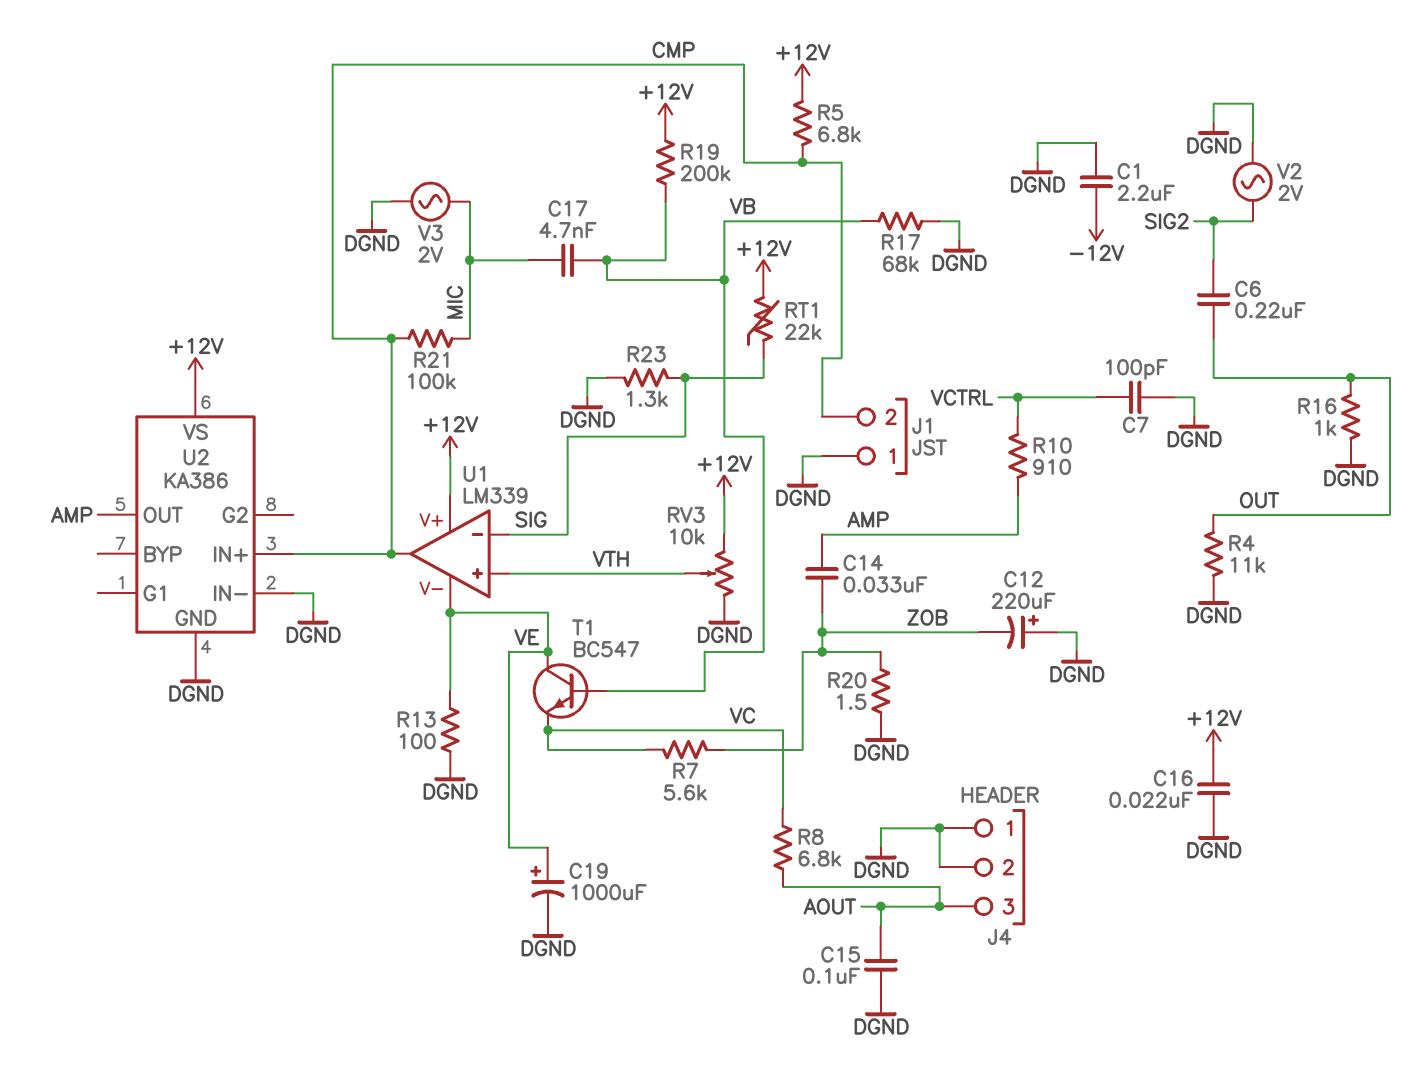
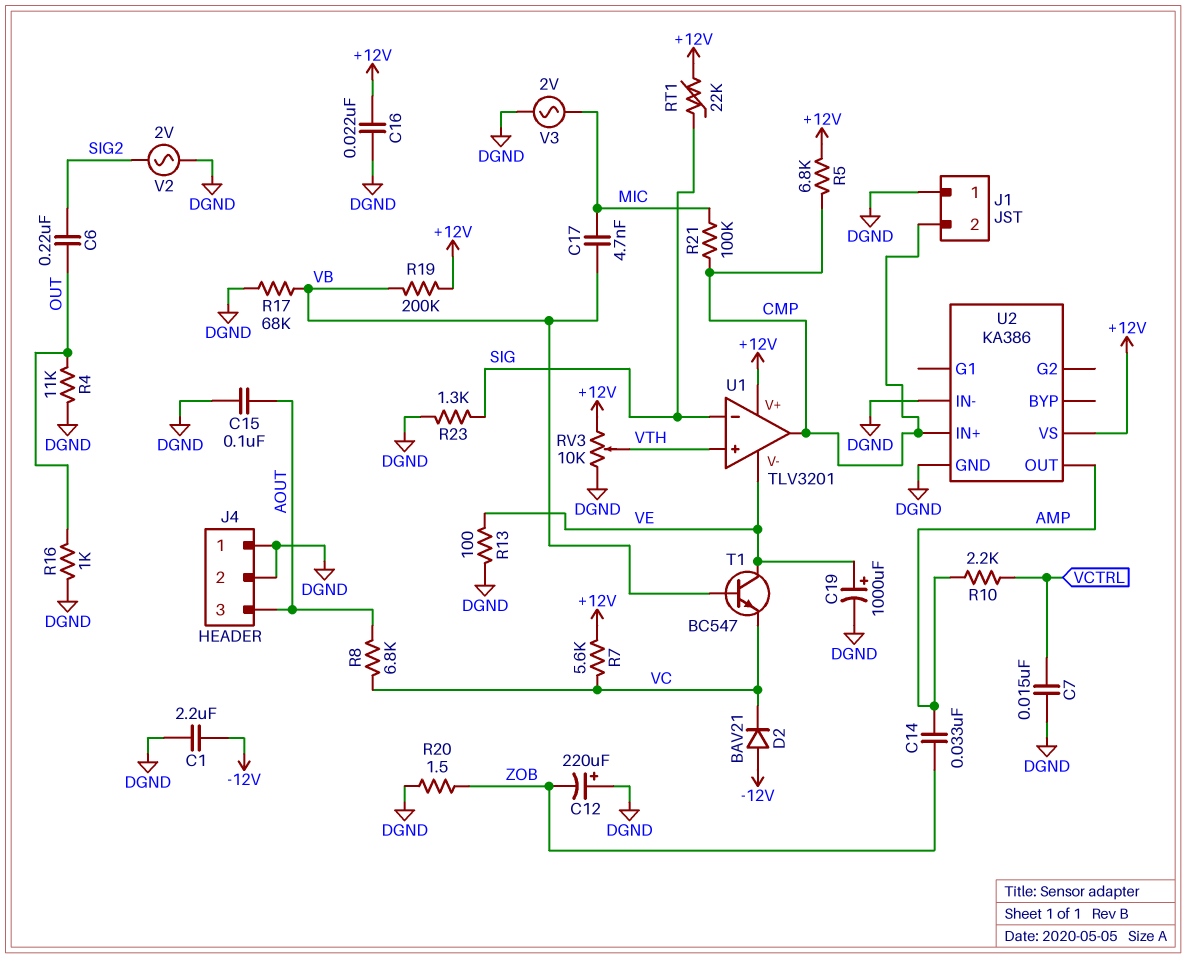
C7: 100pF (DGND, VCTRL) -> 15nF (DGND, VCTRL)
D2: none -> diode BAV21 (A -12V, K VC)
R7: 5.6k (VC, ZOB) -> 5.6k (+12V, VC)
R10: 910 (AMP, VCTRL) -> 2.2k (AMP, VCTRL)
U1: LM339 -> TLV3201

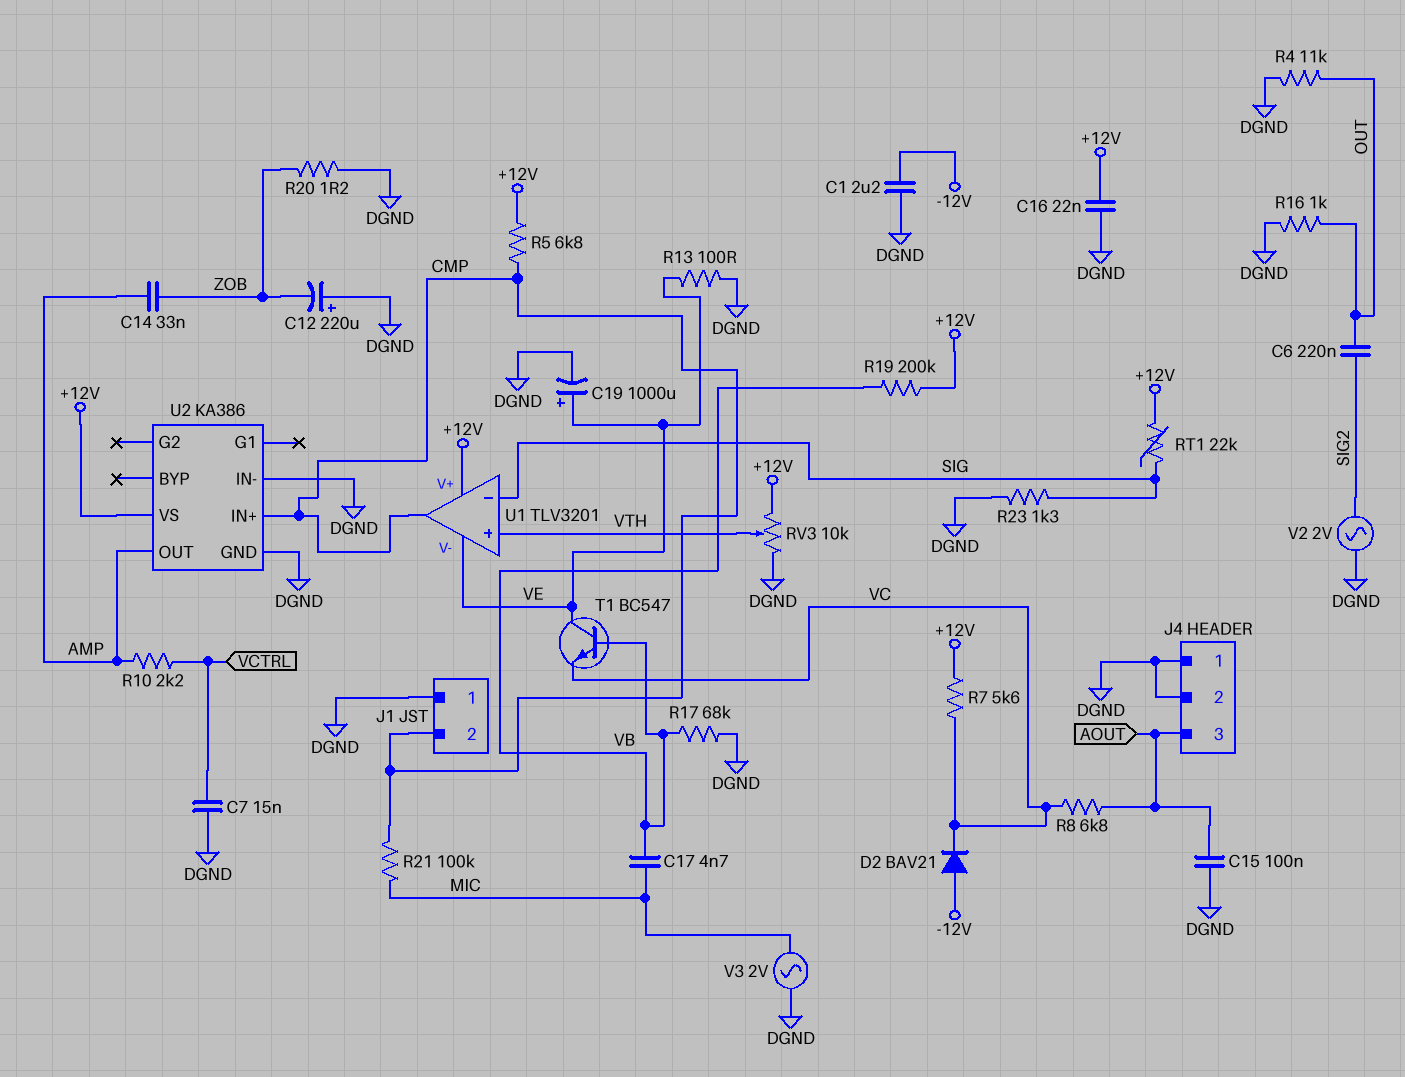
R20: 1.5 (DGND, ZOB) -> 1.2 (DGND, ZOB)

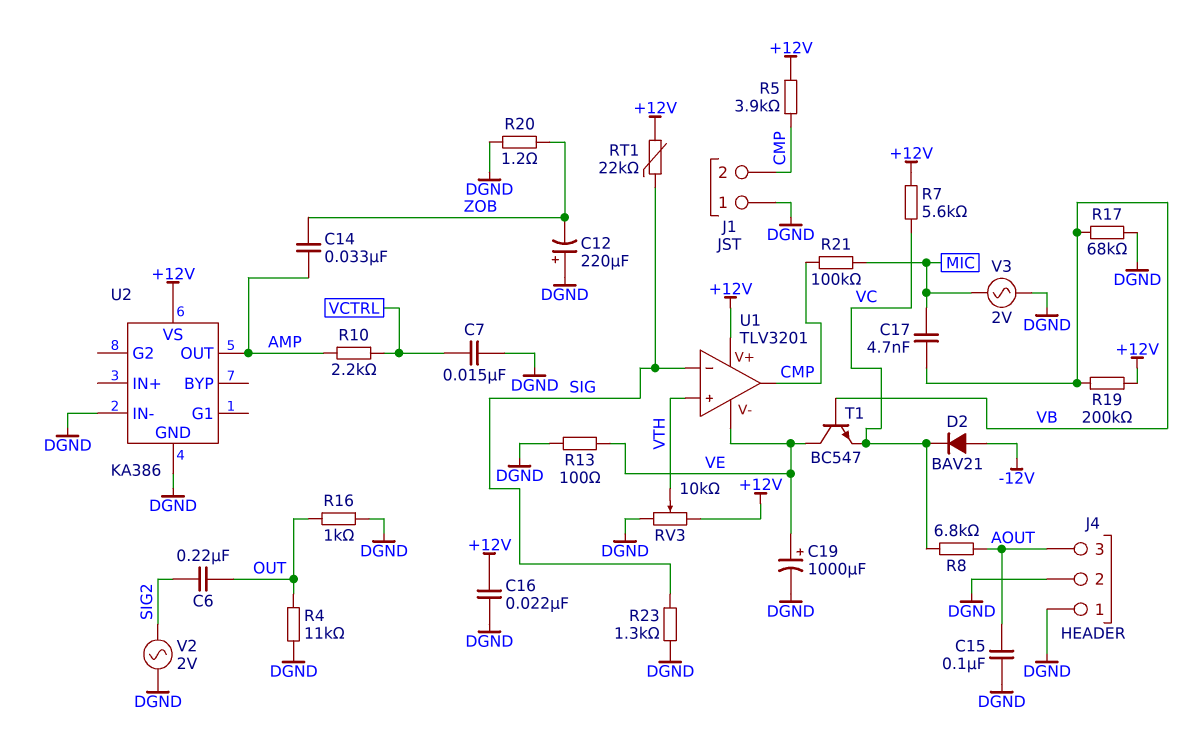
C1: 2.2uF (-12V, DGND) -> none
R5: 6.8k (+12V, CMP) -> 3.9k (+12V, CMP)
U2 pin IN+: CMP -> none

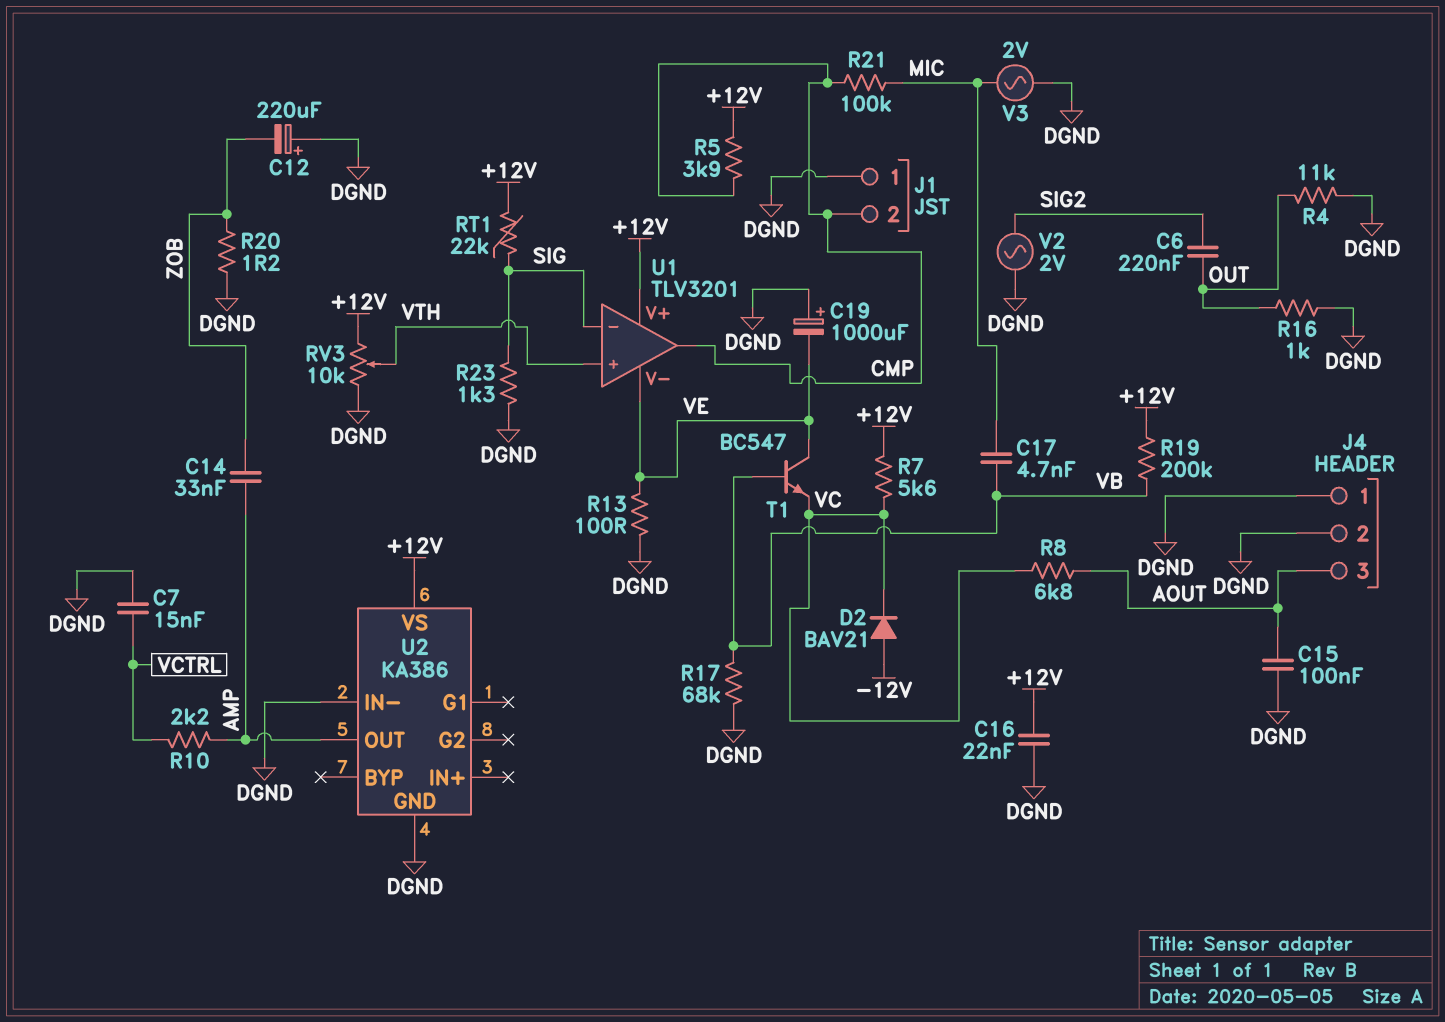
C19: 1000uF (plus VE, minus DGND) -> 1000uF (plus DGND, minus VE)

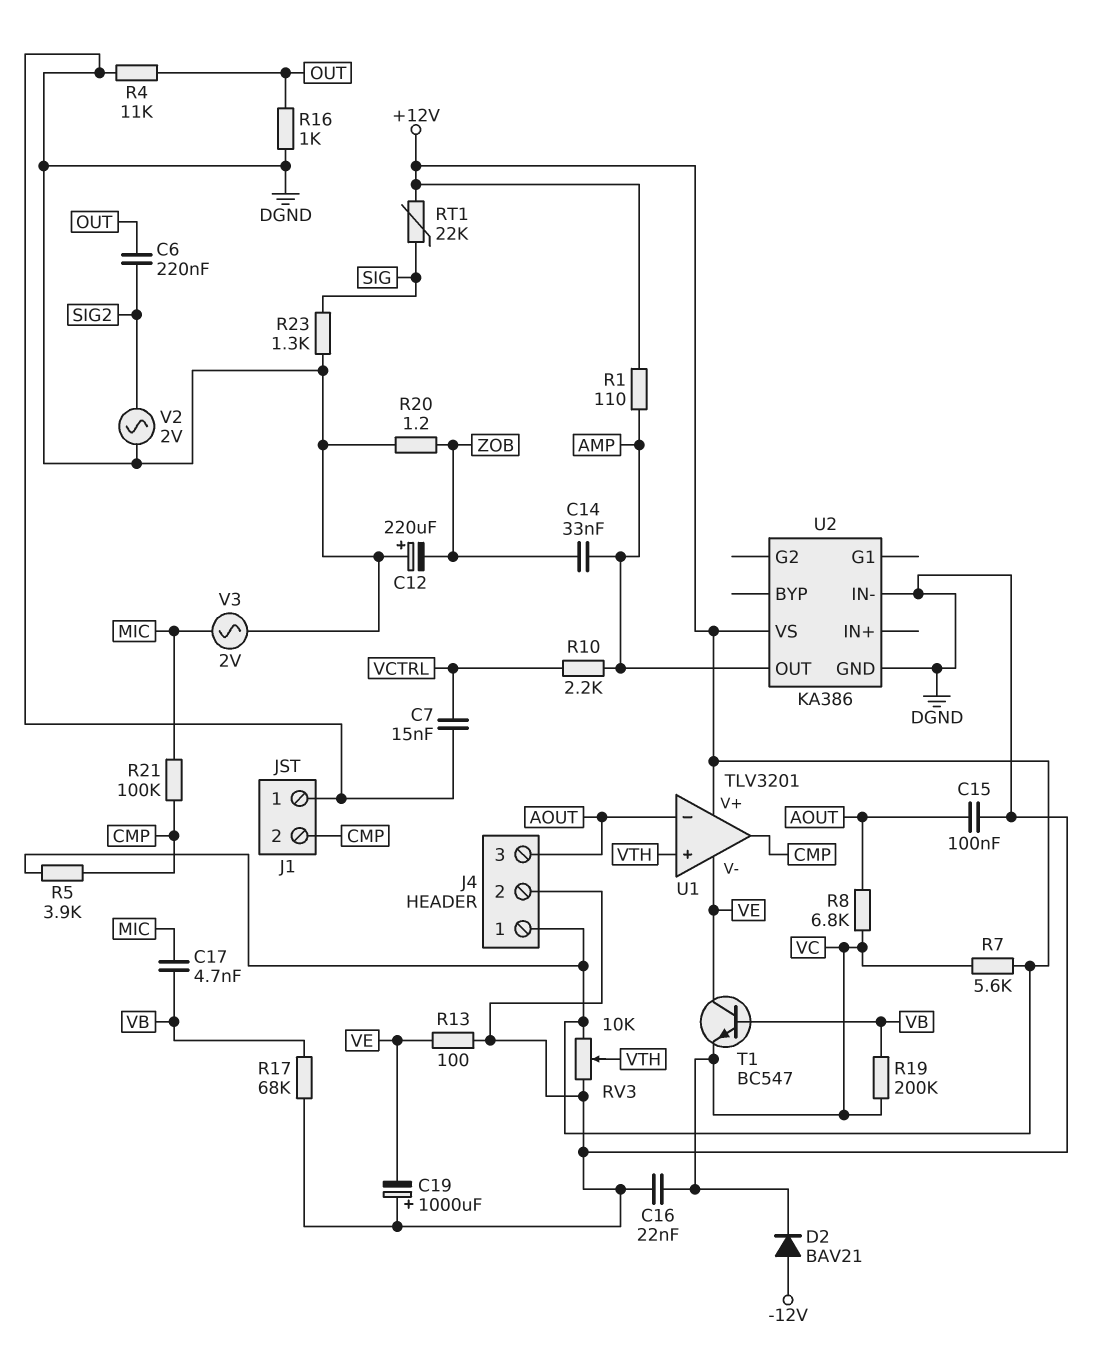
C16: 22nF (+12V, DGND) -> 22nF (DGND, VC)
J4 pin 1: DGND -> +12V
R1: none -> 110 (+12V, AMP)
R19: 200k (+12V, VB) -> 200k (VB, VC)
U1 pin in-: SIG -> AOUT

